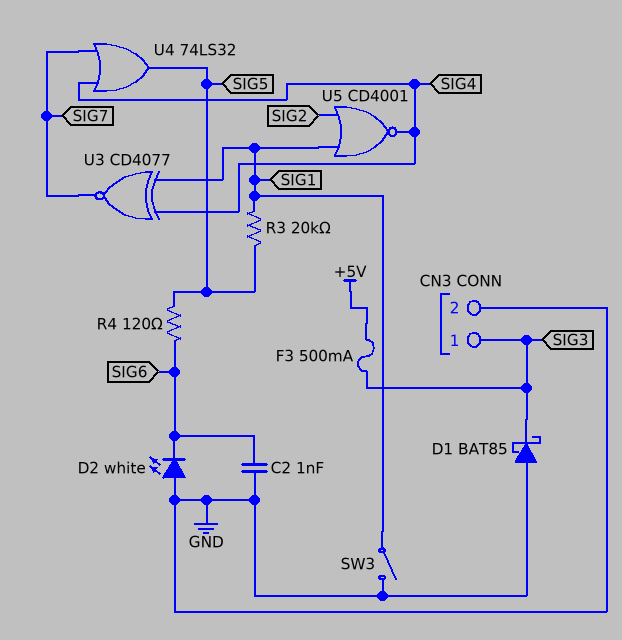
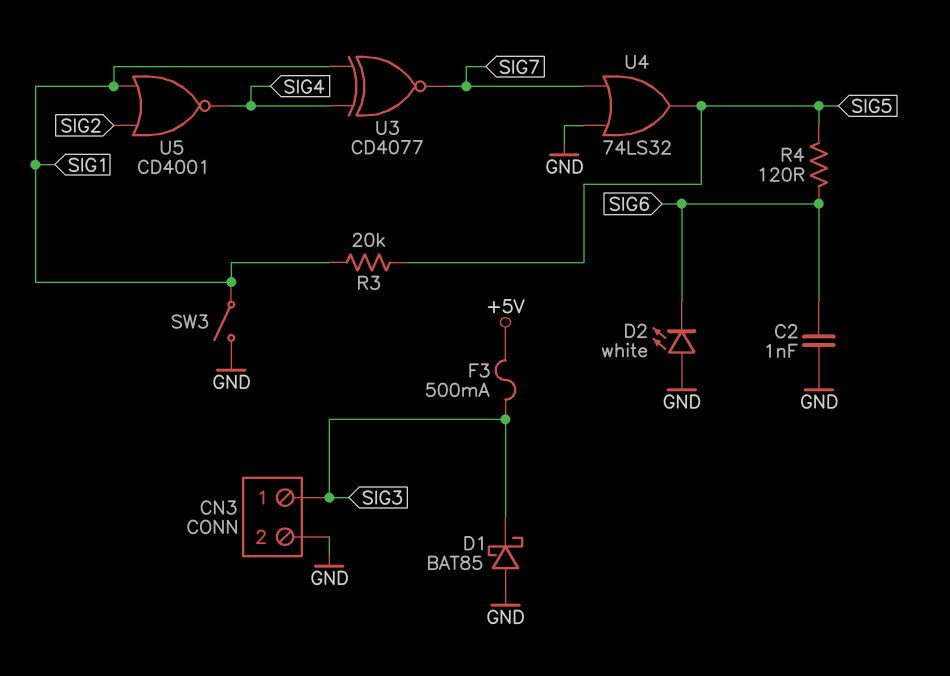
U4: OR 74LS32 (in SIG4, in SIG7, out SIG5) -> OR 74LS32 (in GND, in SIG7, out SIG5)

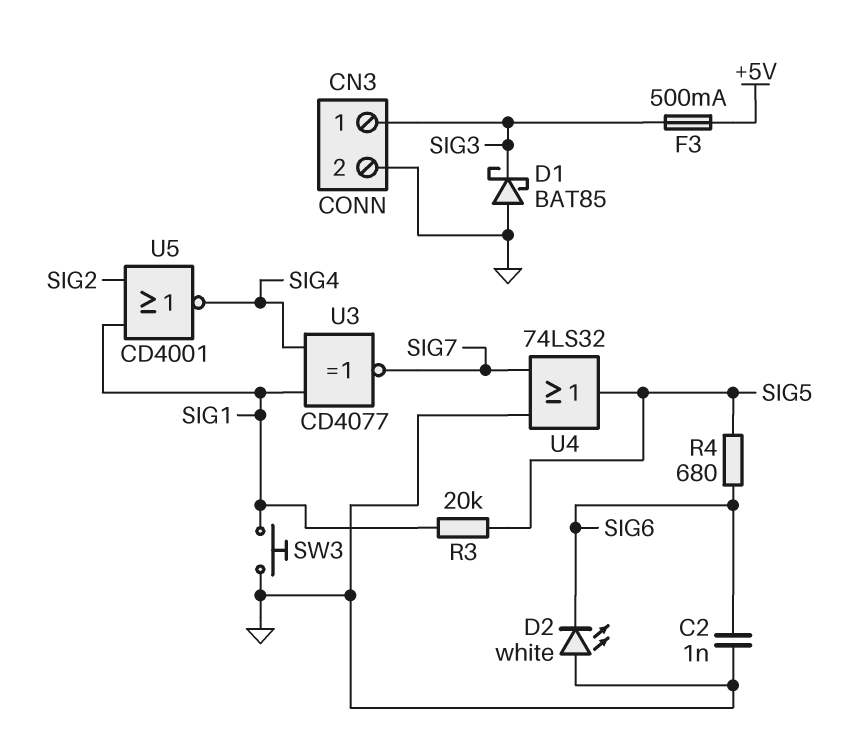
R4: 120 (SIG5, SIG6) -> 680 (SIG5, SIG6)
SW3: switch (GND, SIG1) -> button (GND, SIG1)

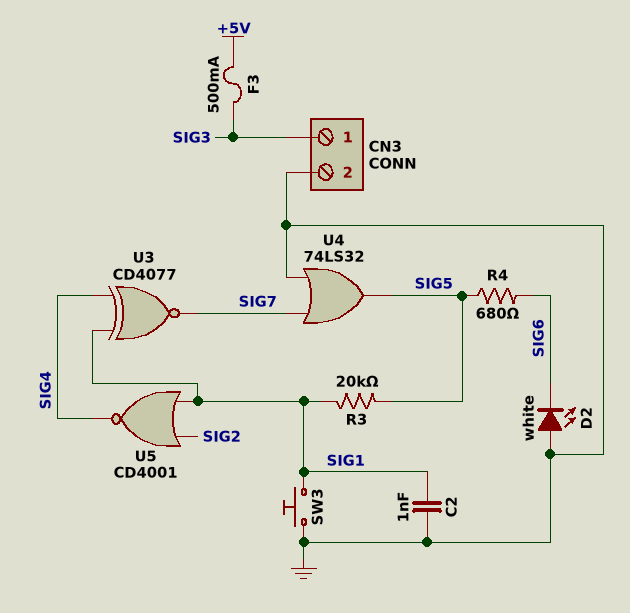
C2: 1nF (GND, SIG6) -> 1nF (GND, SIG1)
D1: schottky BAT85 (A GND, K SIG3) -> none

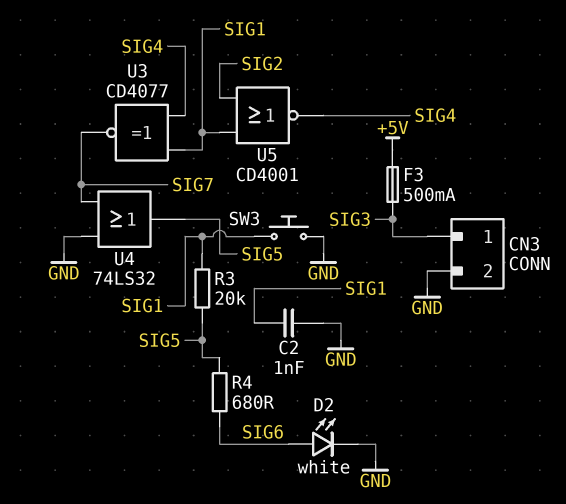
D2: LED white (A GND, K SIG6) -> LED white (A SIG6, K GND)

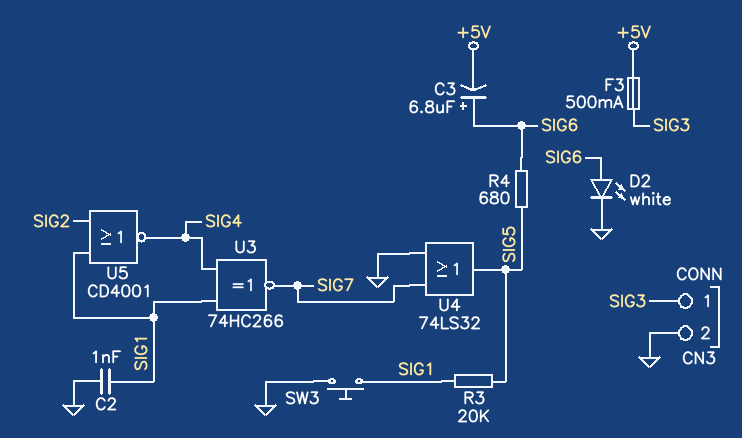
C3: none -> 6.8uF (plus SIG6, minus +5V)
U3: XNOR CD4077 (in SIG1, in SIG4, out SIG7) -> XNOR 74HC266 (in SIG1, in SIG4, out SIG7)

